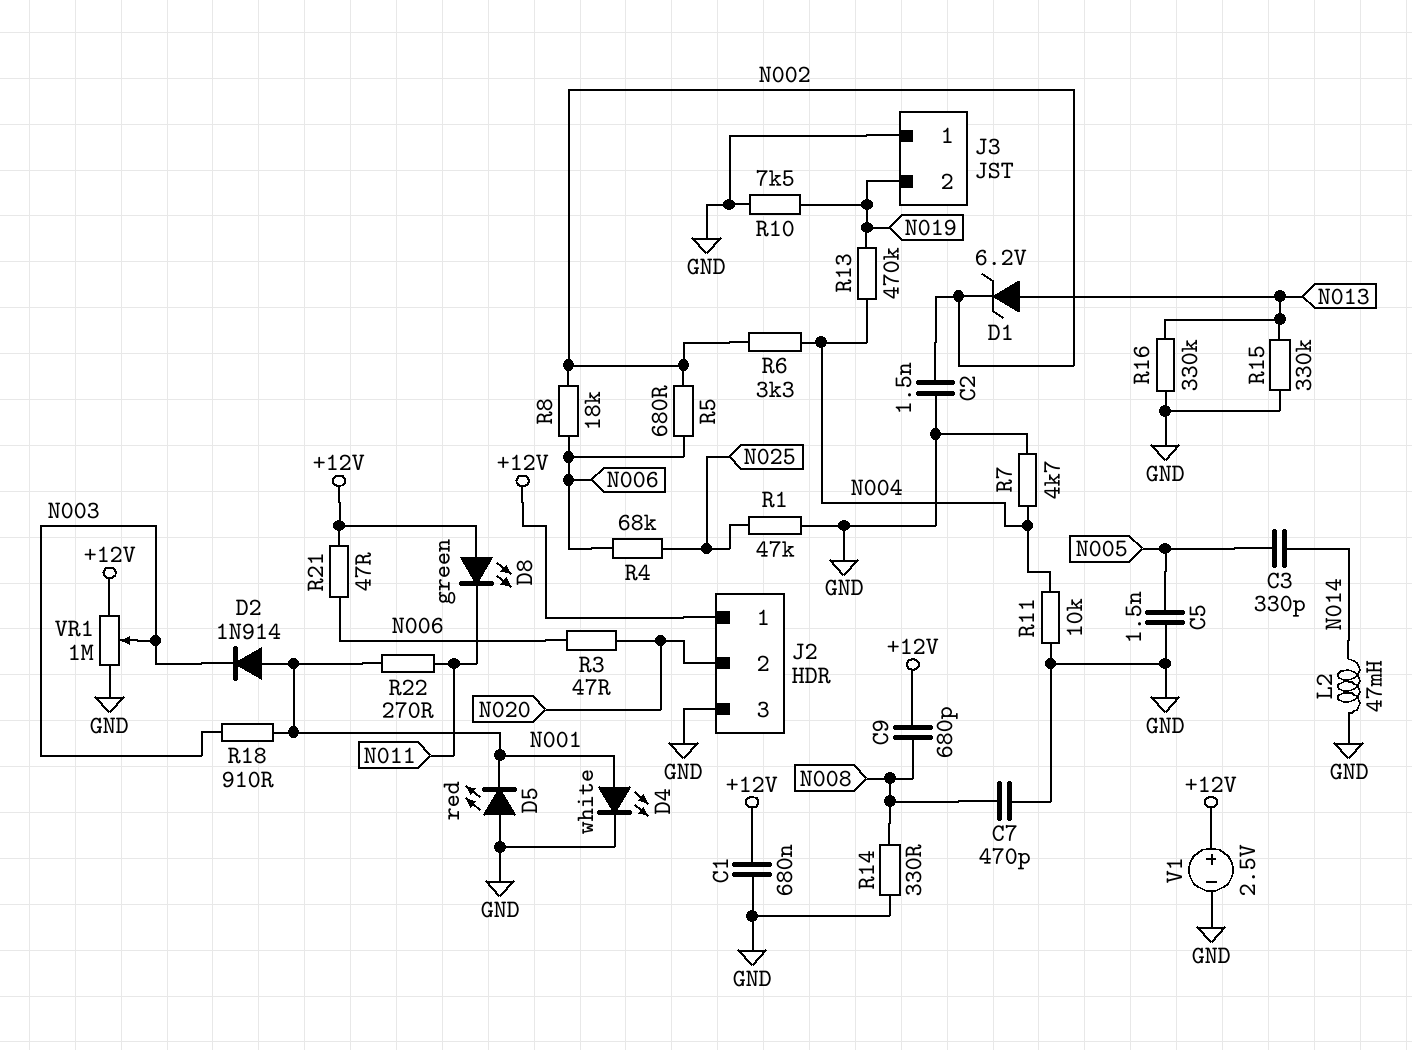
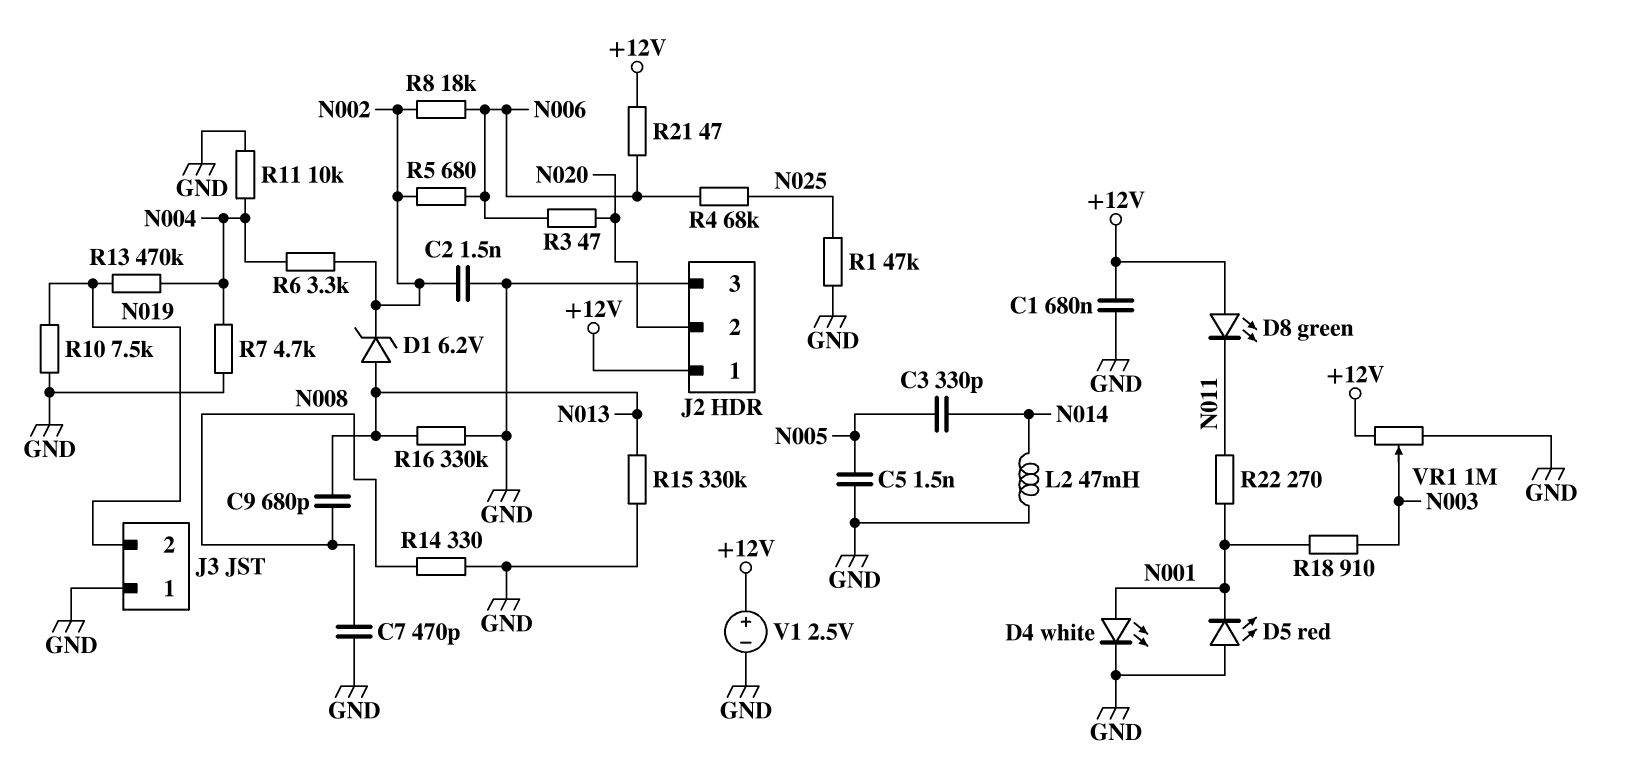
C9: 680pF (+12V, N008) -> 680pF (N008, N013)
D2: diode 1N914 (A N001, K N003) -> none

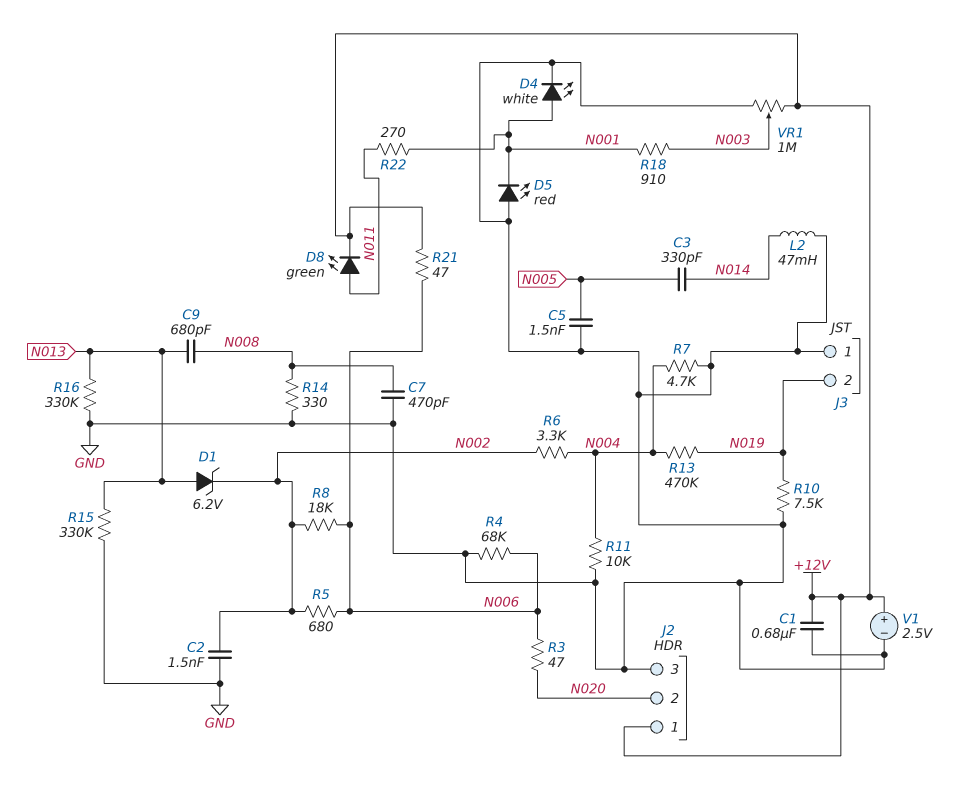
D8: LED green (A +12V, K N011) -> LED green (A N011, K +12V)
R1: 47k (GND, N025) -> none
R4: 68k (N006, N025) -> 68k (GND, N006)

